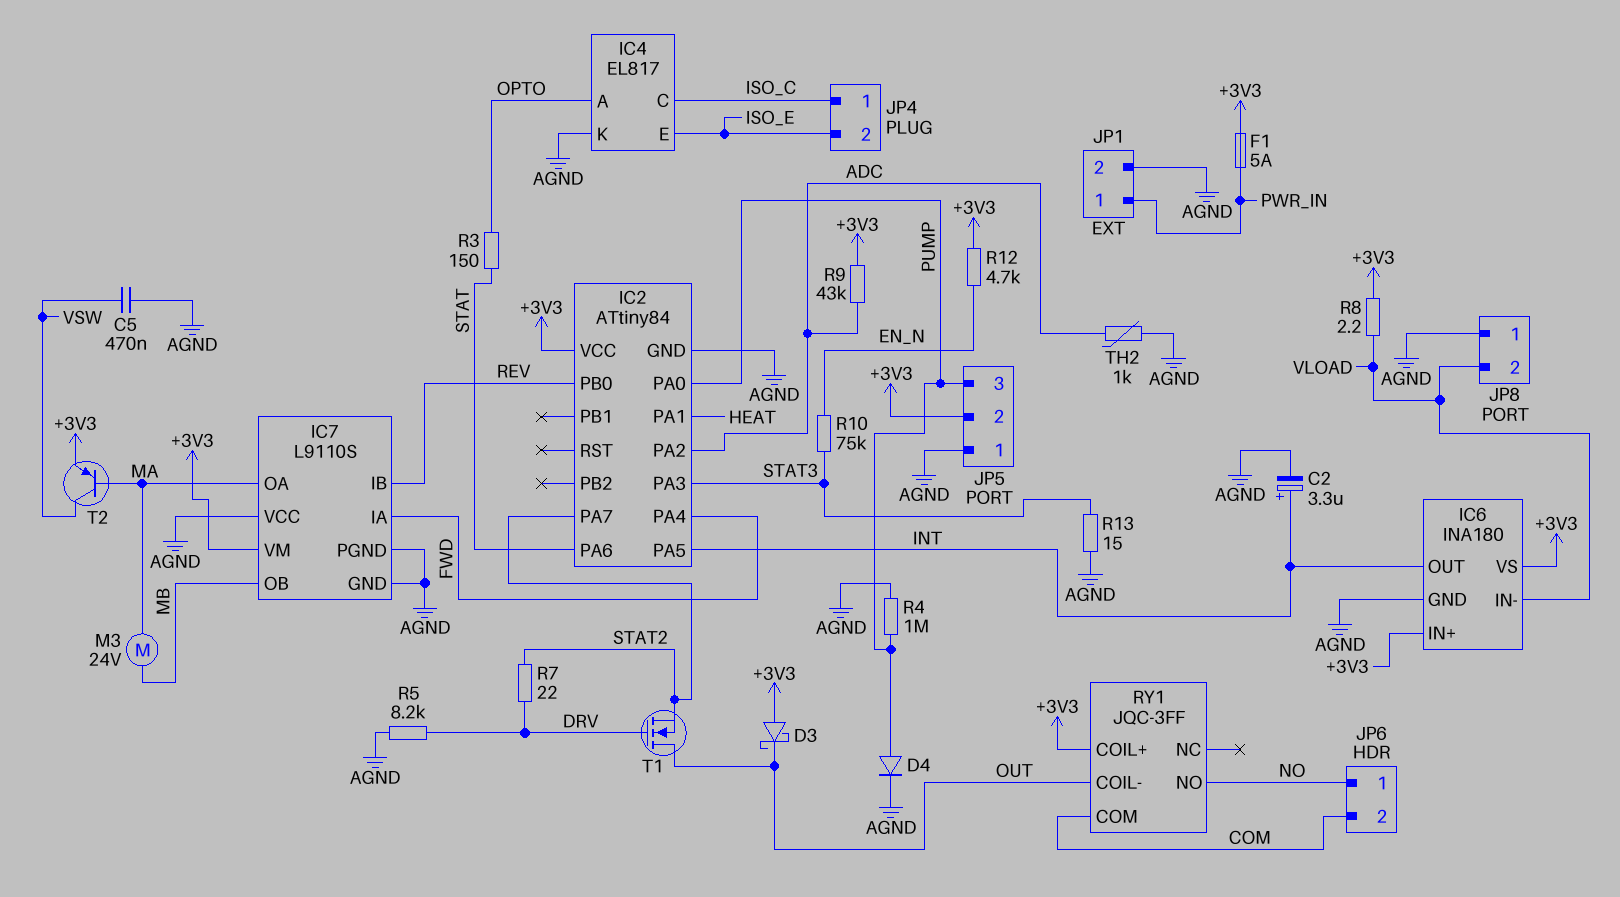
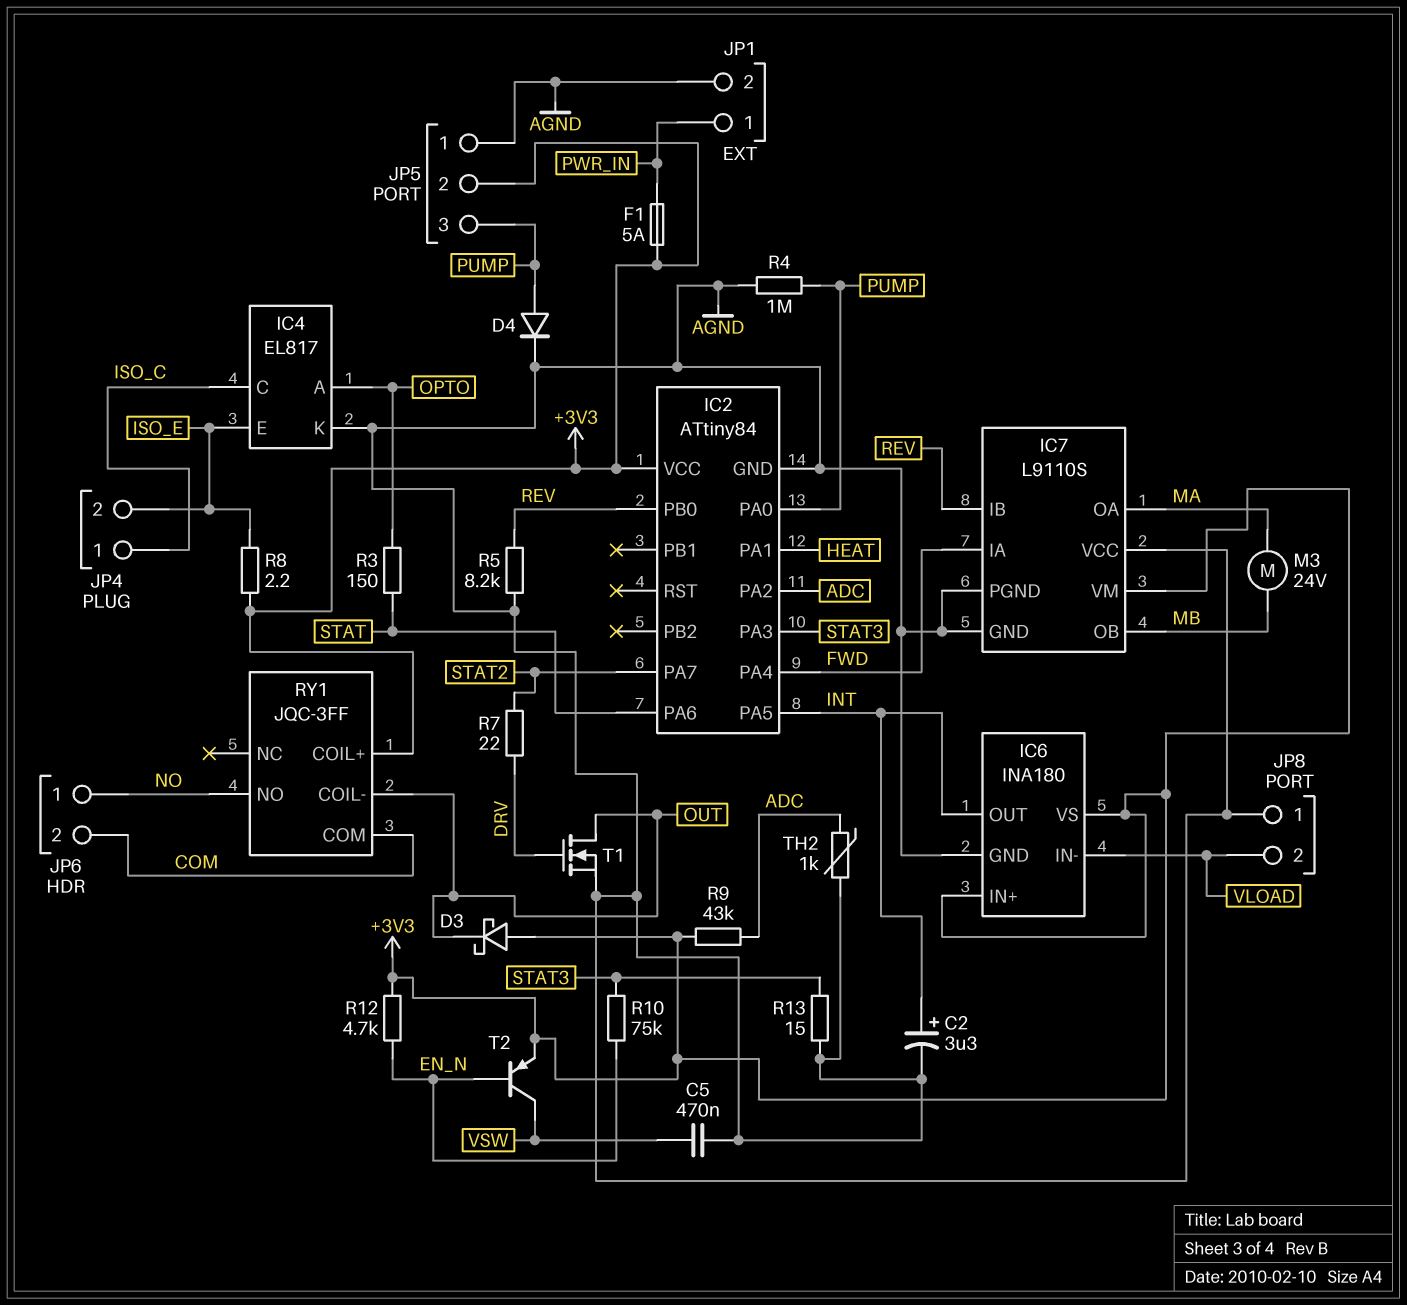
R5: 8.2k (AGND, DRV) -> 8.2k (AGND, REV)
R8: 2.2 (+3V3, VLOAD) -> 2.2 (+3V3, ISO_E)
T1: NMOS (G DRV, D OUT, S STAT2) -> NMOS (G DRV, D OUT, S AGND)
T2: PNP (B MA, C VSW, E +3V3) -> PNP (B EN_N, C VSW, E +3V3)

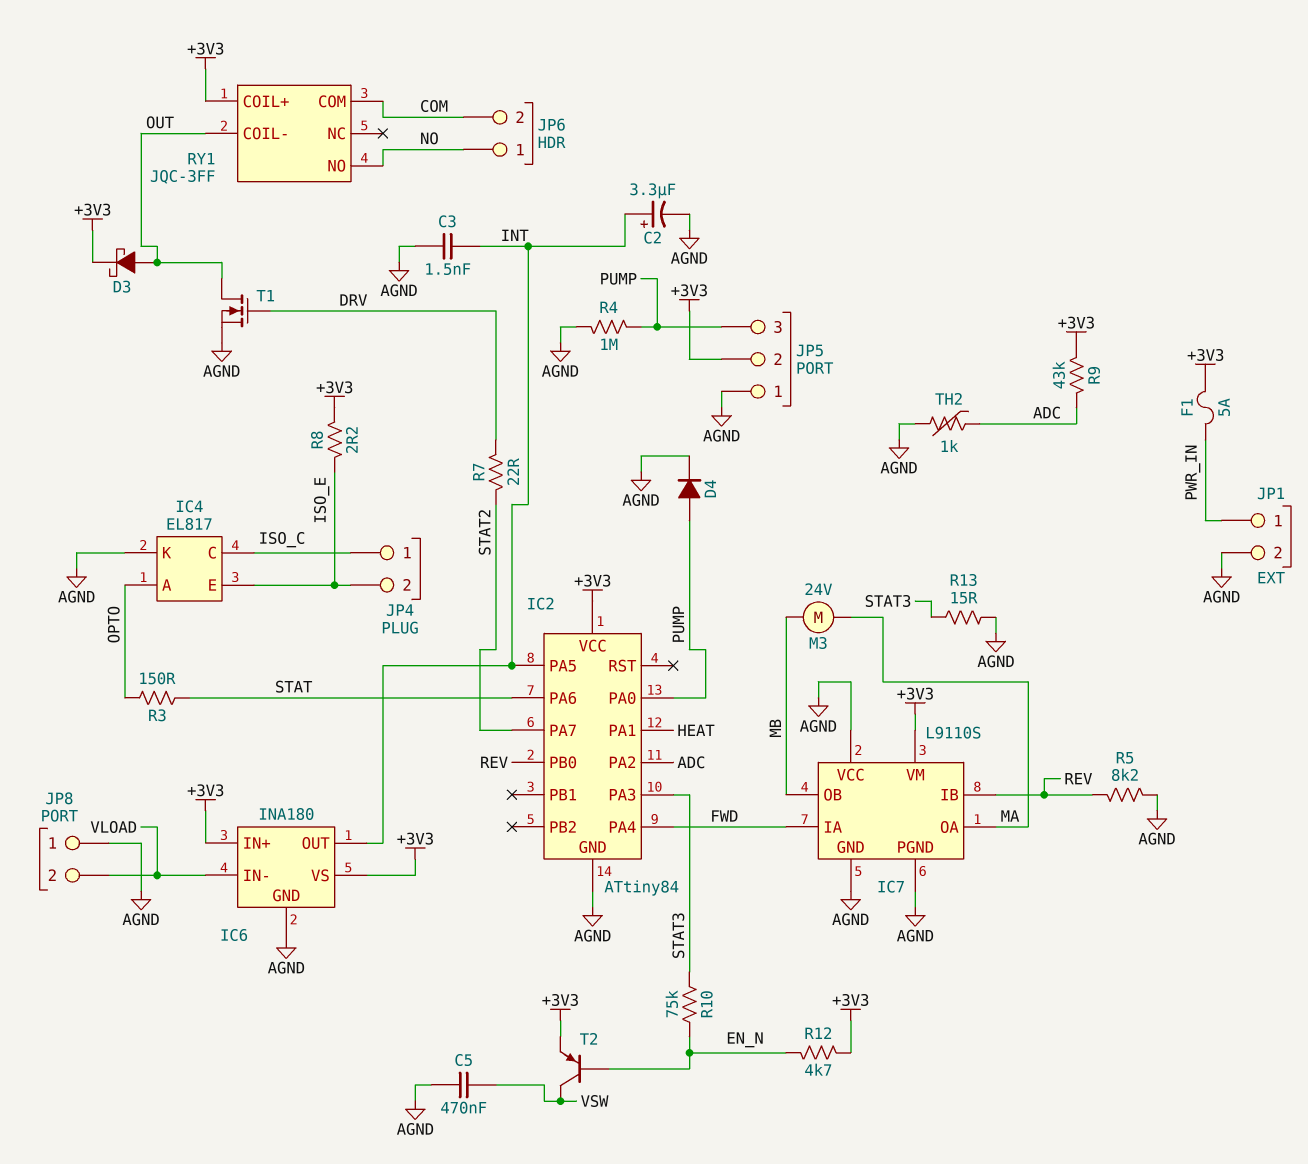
C3: none -> 1.5nF (AGND, INT)
D3: schottky (A +3V3, K OUT) -> schottky (A OUT, K +3V3)

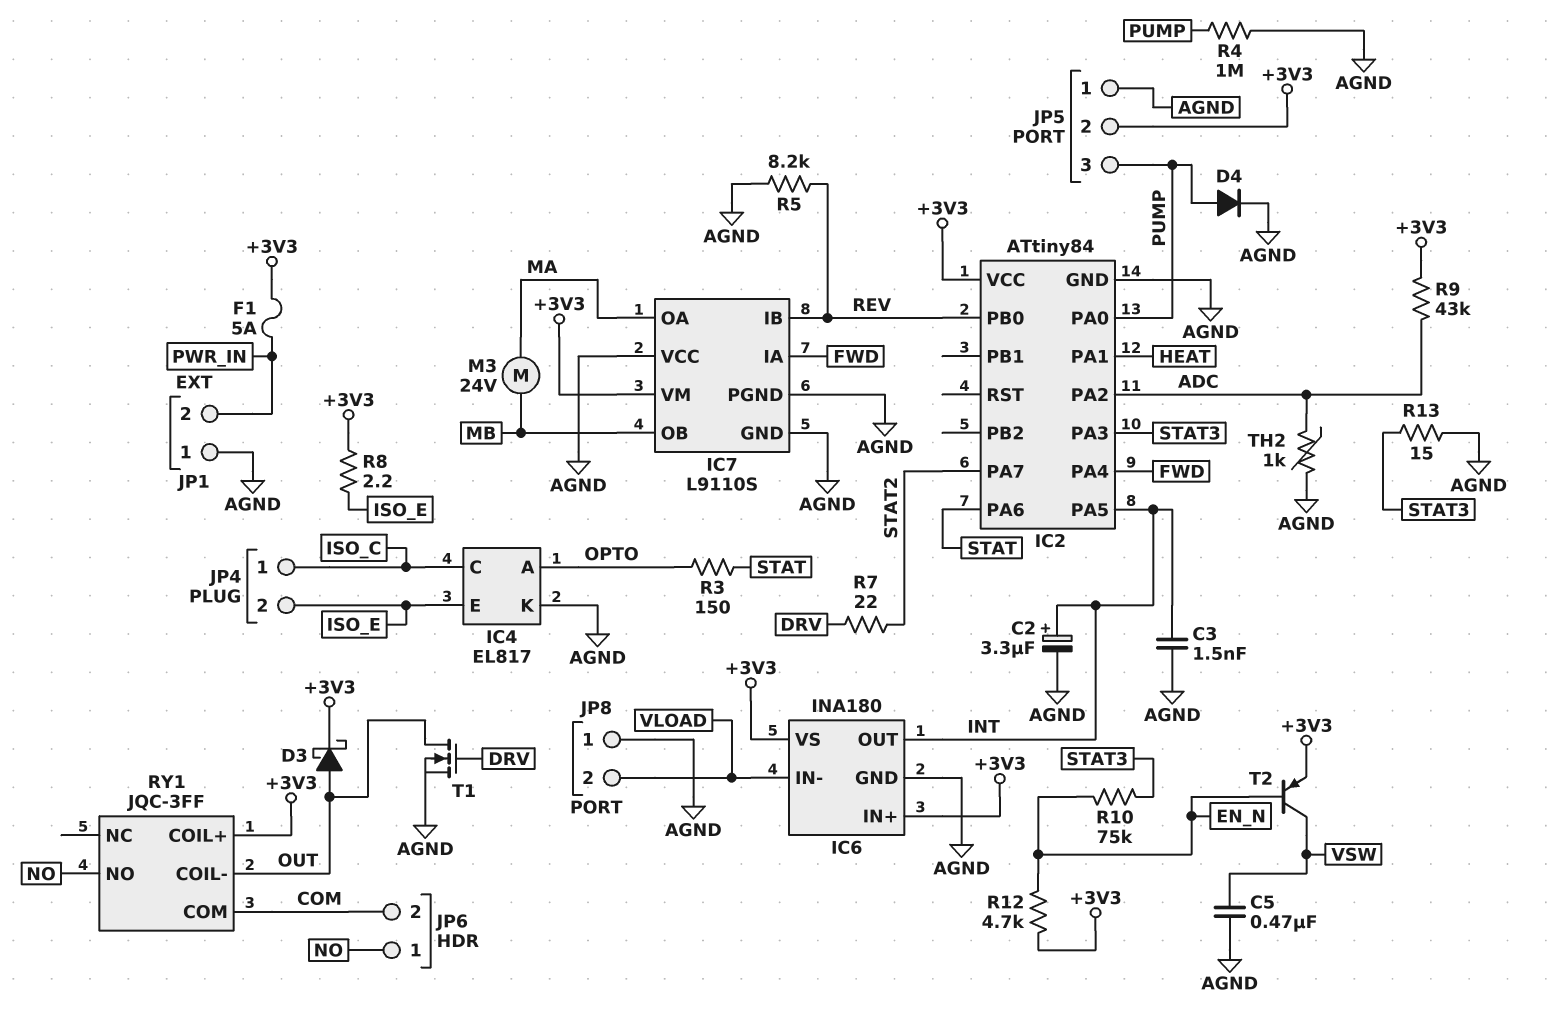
JP1 pin 1: PWR_IN -> AGND
JP1 pin 2: AGND -> PWR_IN

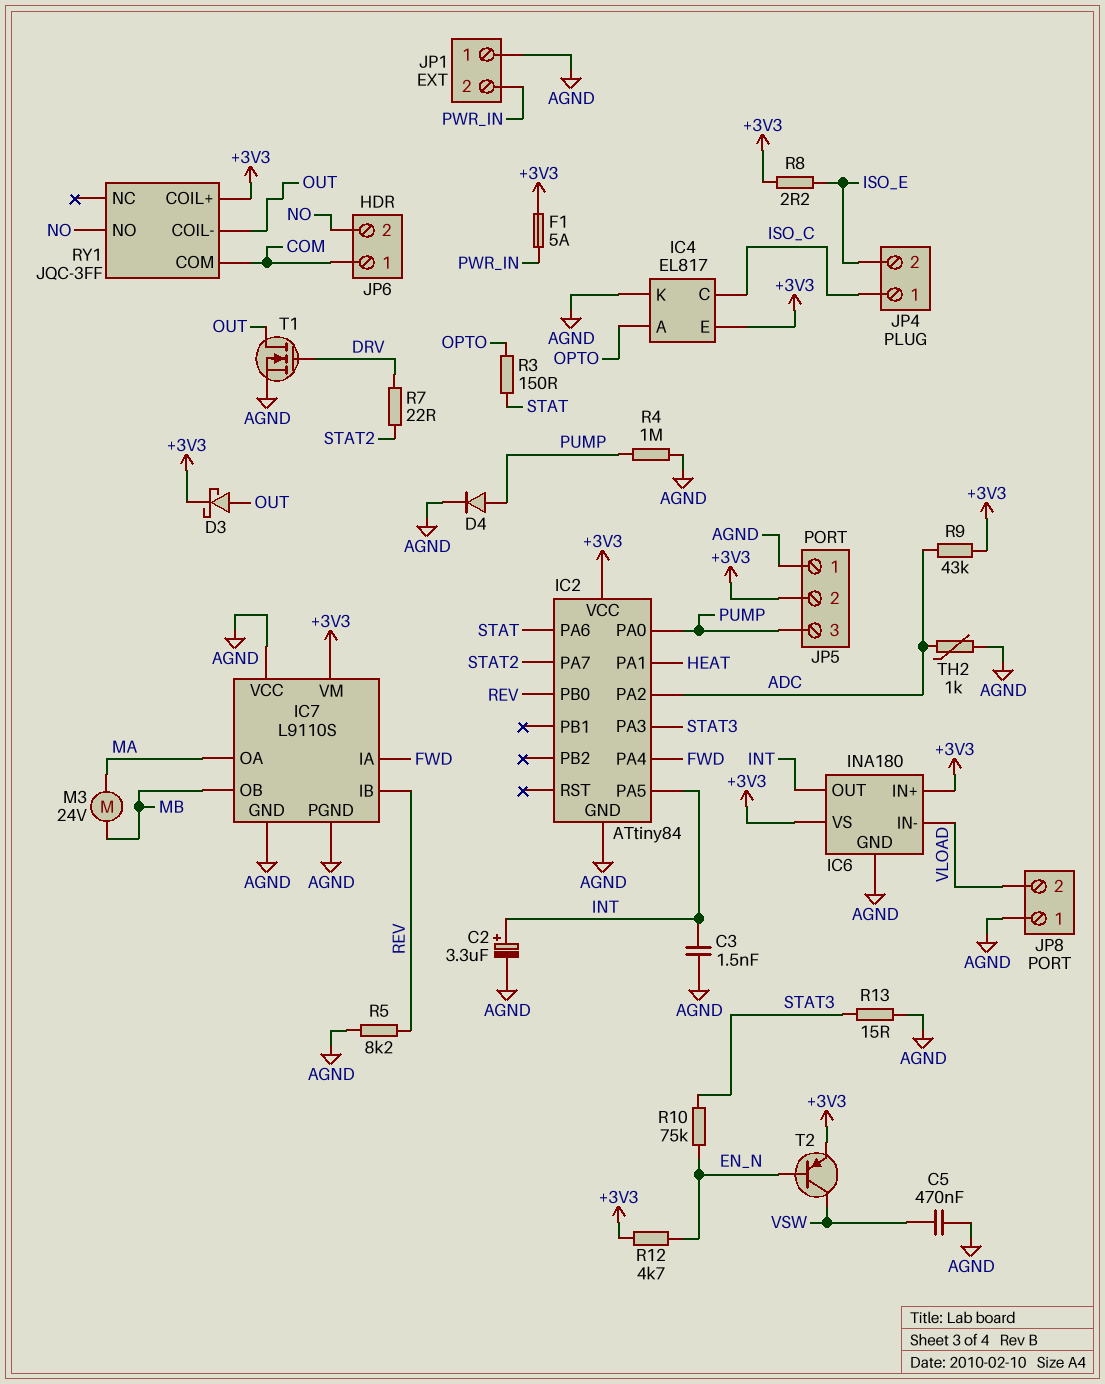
IC4 pin E: ISO_E -> +3V3
JP6 pin 1: NO -> COM
JP6 pin 2: COM -> NO

